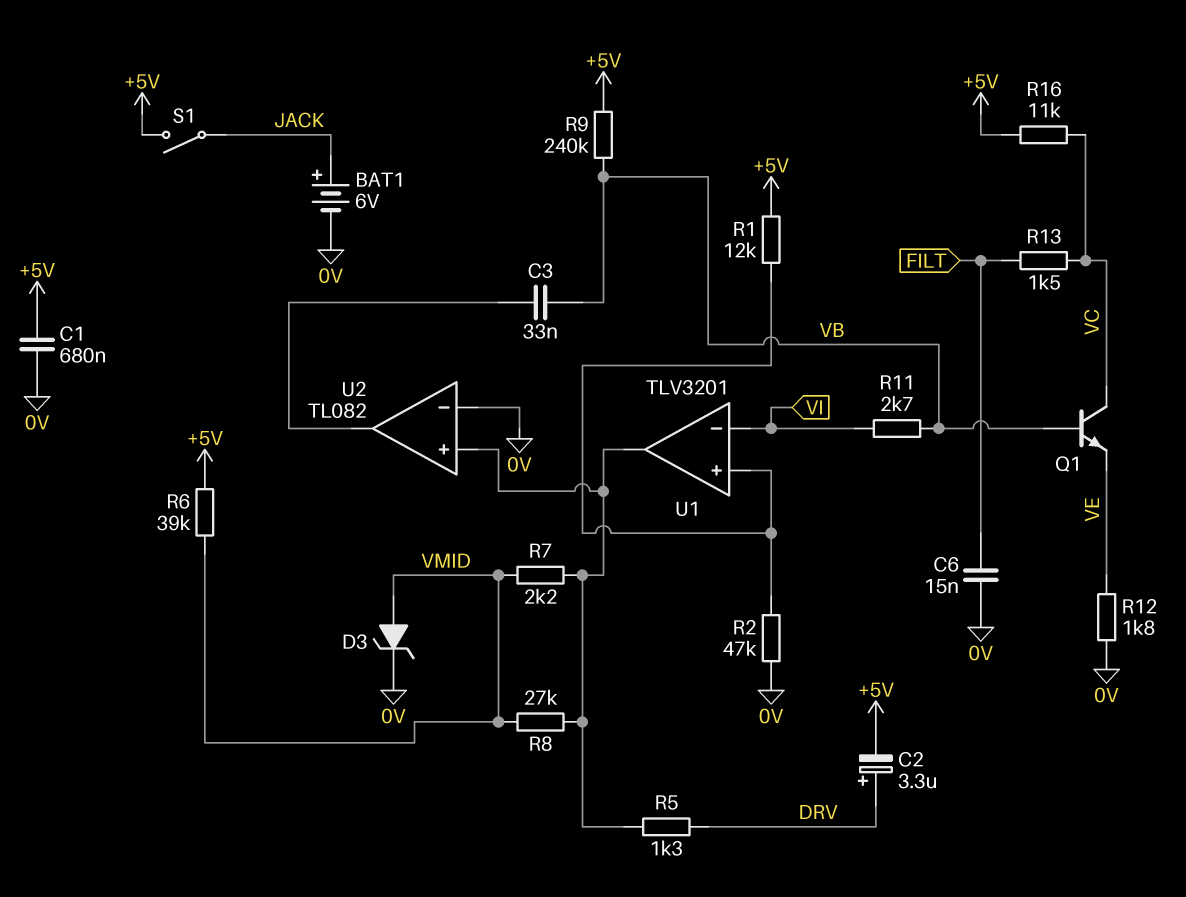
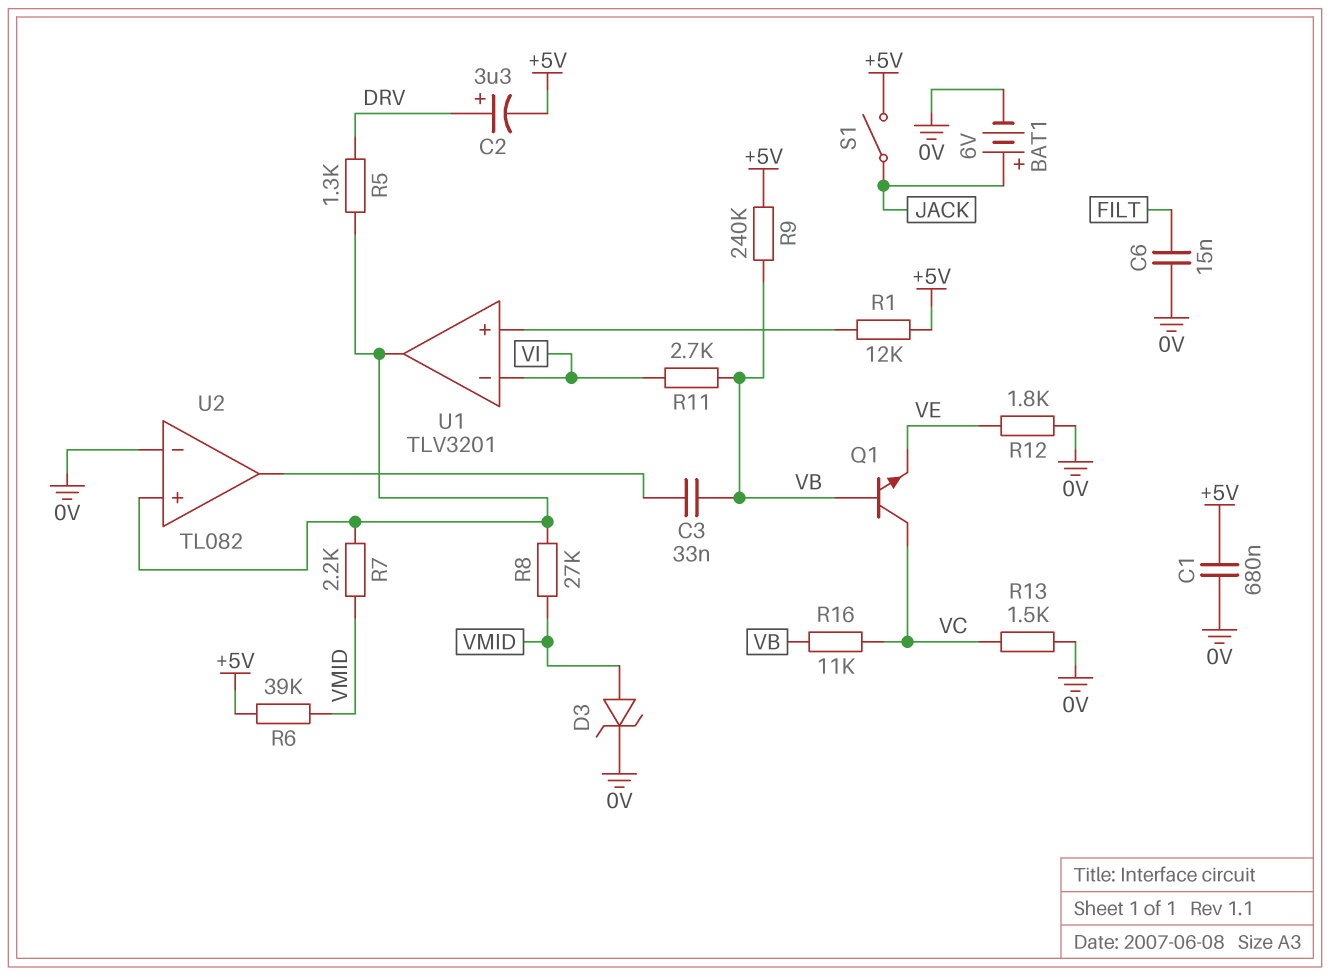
R2: 47k (0V, U1/in+) -> none
R13: 1.5k (FILT, VC) -> 1.5k (0V, VC)
R16: 11k (+5V, VC) -> 11k (VB, VC)

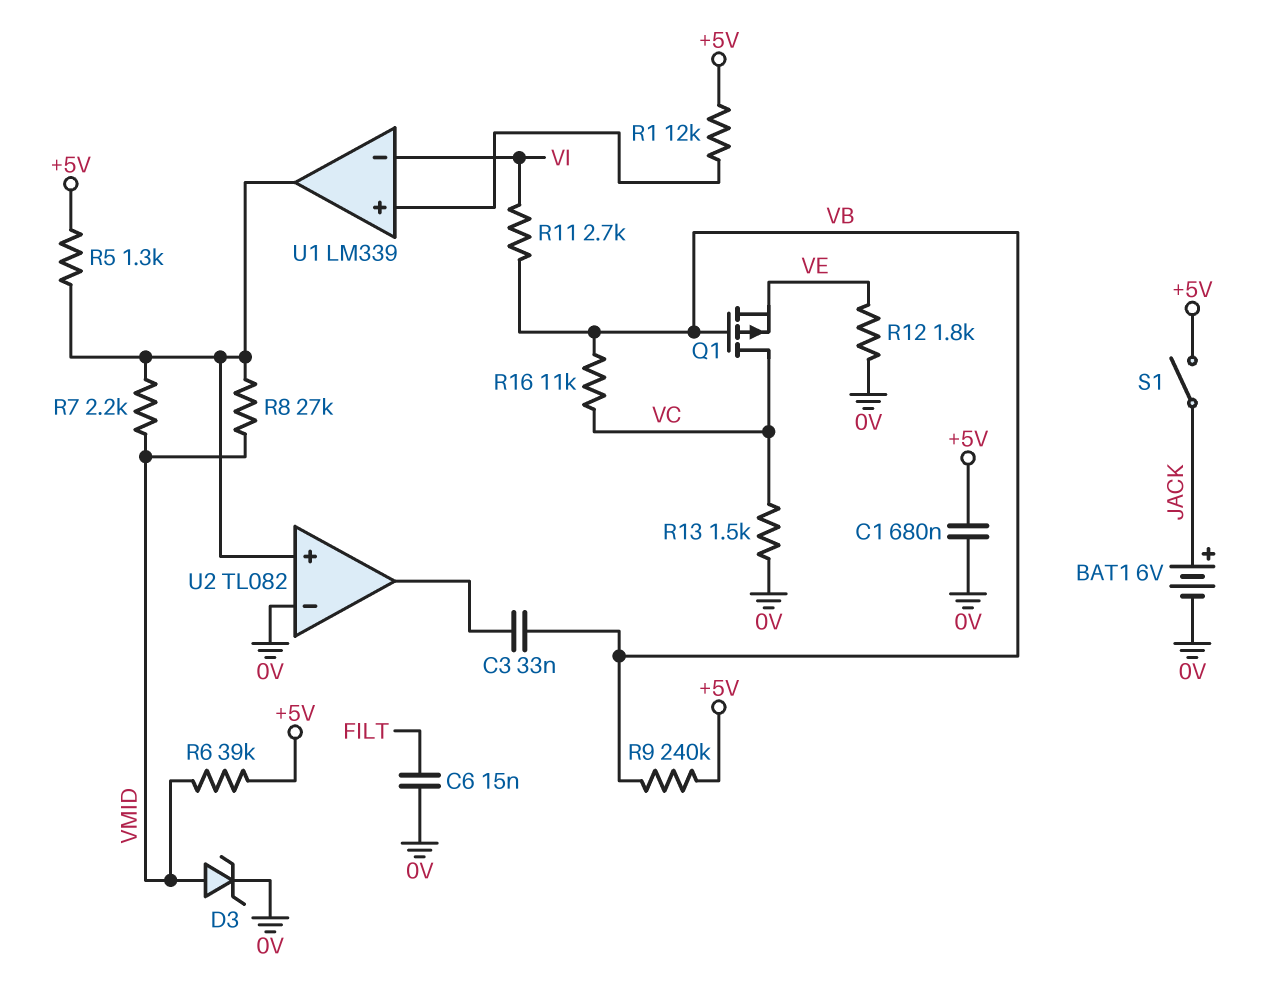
C2: 3.3uF (plus DRV, minus +5V) -> none
Q1: NPN (B VB, C VC, E VE) -> PMOS (G VB, D VC, S VE)
R5: 1.3k (DRV, U1/out) -> 1.3k (+5V, U1/out)
U1: TLV3201 -> LM339

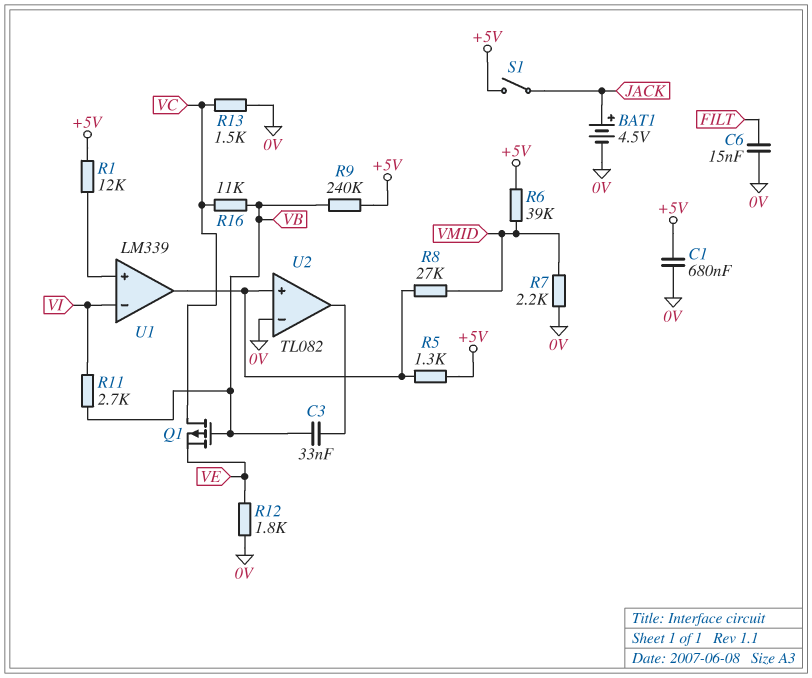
BAT1: 6V (plus JACK, minus 0V) -> 4.5V (plus JACK, minus 0V)
D3: zener (A VMID, K 0V) -> none
R7: 2.2k (U1/out, VMID) -> 2.2k (0V, VMID)

